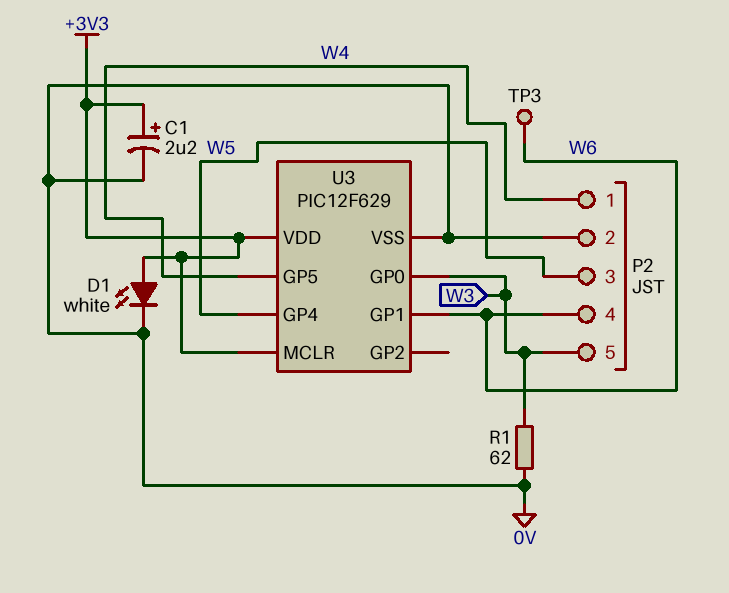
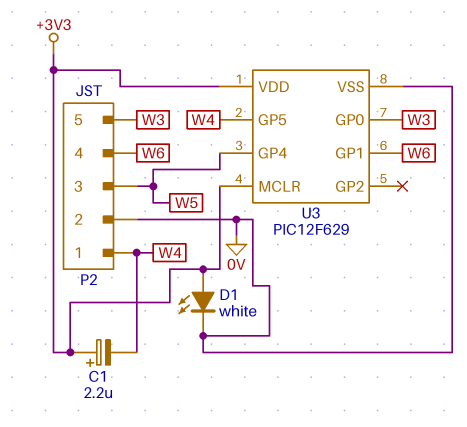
C1: 2.2uF (plus +3V3, minus 0V) -> 2.2uF (plus +3V3, minus W4)
R1: 62 (0V, W3) -> none
TP3: test point (W6) -> none

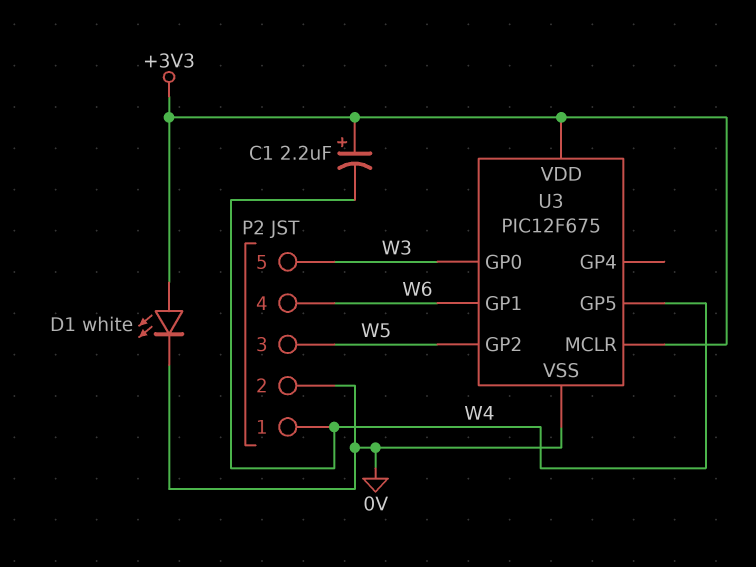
U3: PIC12F629 -> PIC12F675
U3 pin GP2: none -> W5
U3 pin GP4: W5 -> none

